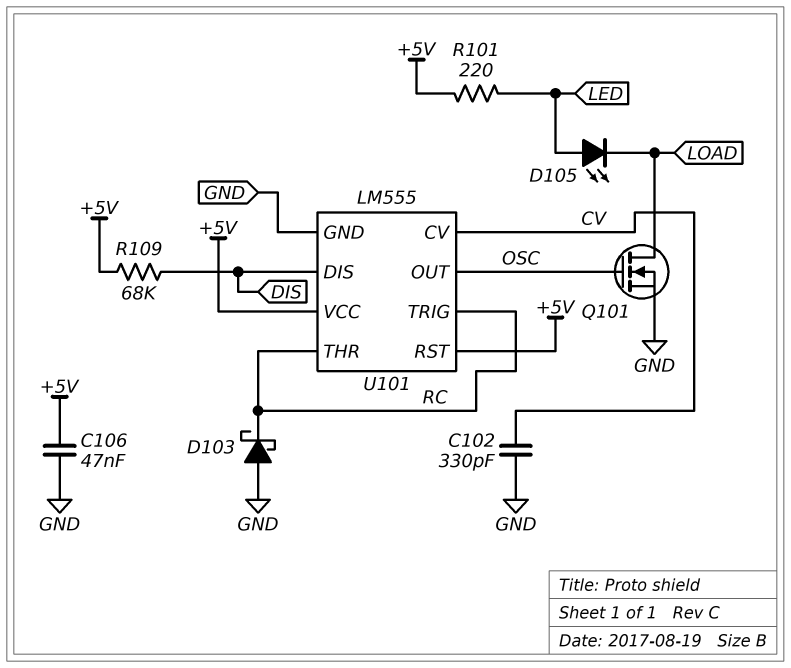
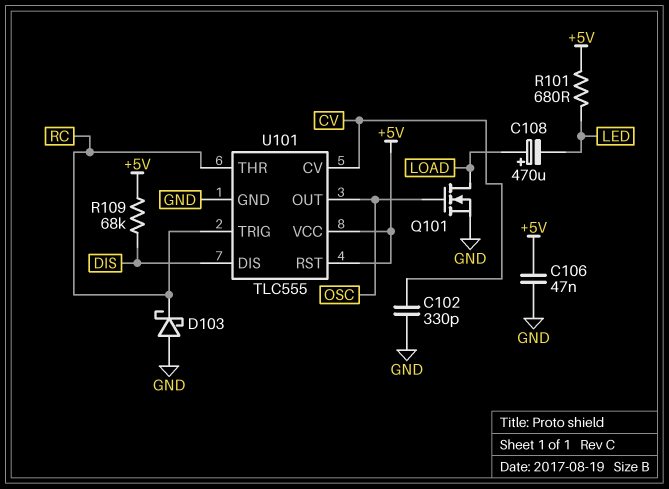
C108: none -> 470uF (plus LOAD, minus LED)
D105: LED (A LED, K LOAD) -> none
R101: 220 (+5V, LED) -> 680 (+5V, LED)
U101: LM555 -> TLC555

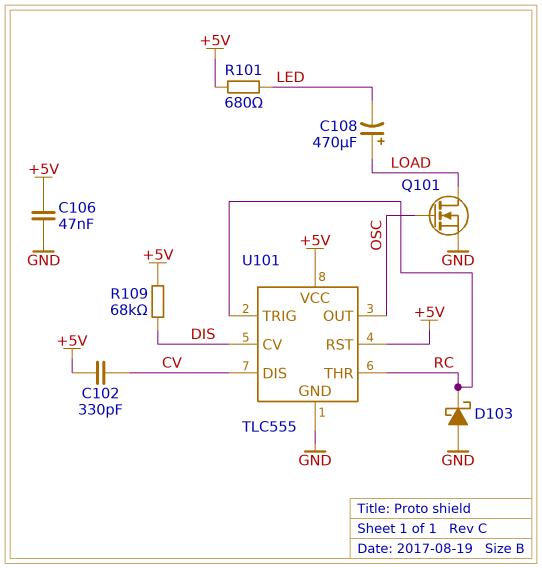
C102: 330pF (CV, GND) -> 330pF (+5V, CV)
U101 pin CV: CV -> DIS
U101 pin DIS: DIS -> CV

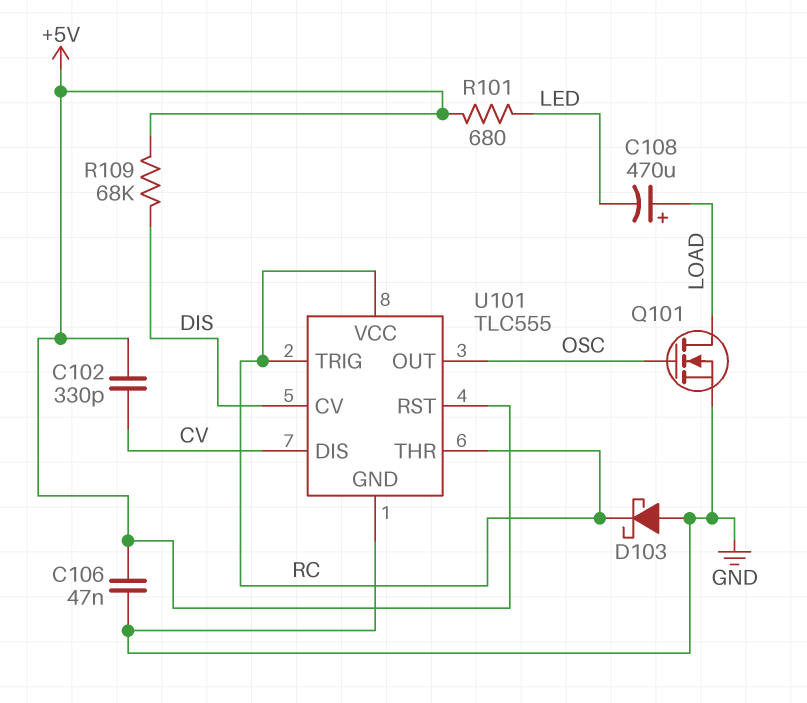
U101 pin VCC: +5V -> RC

